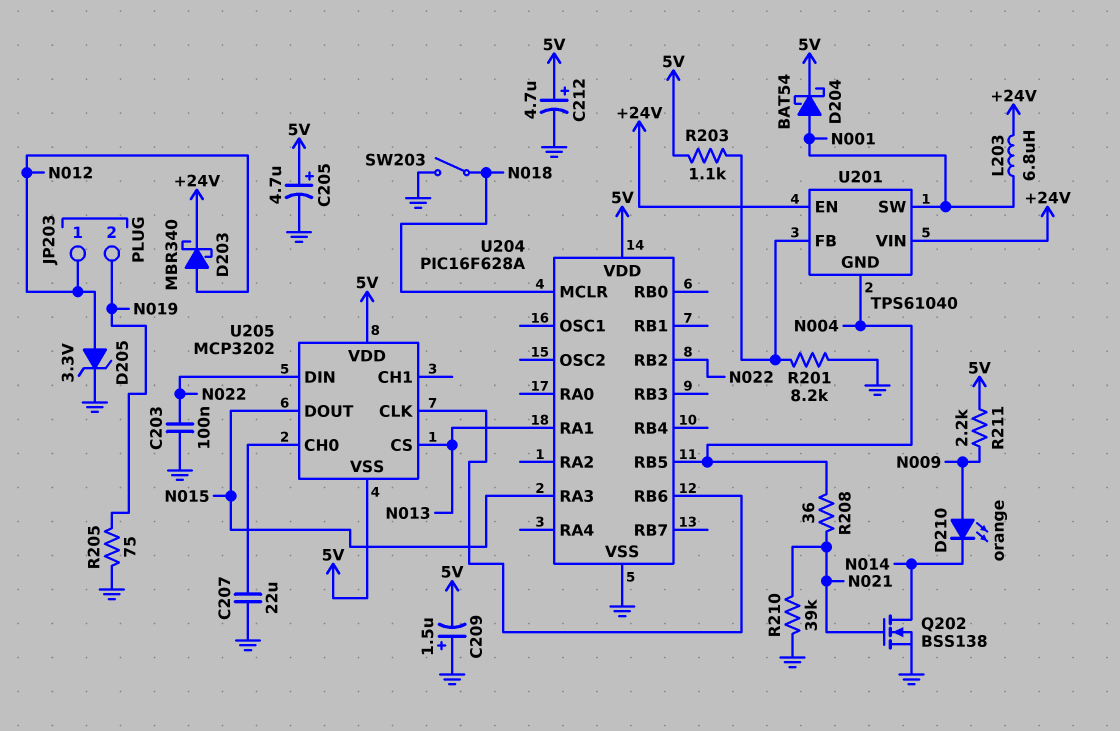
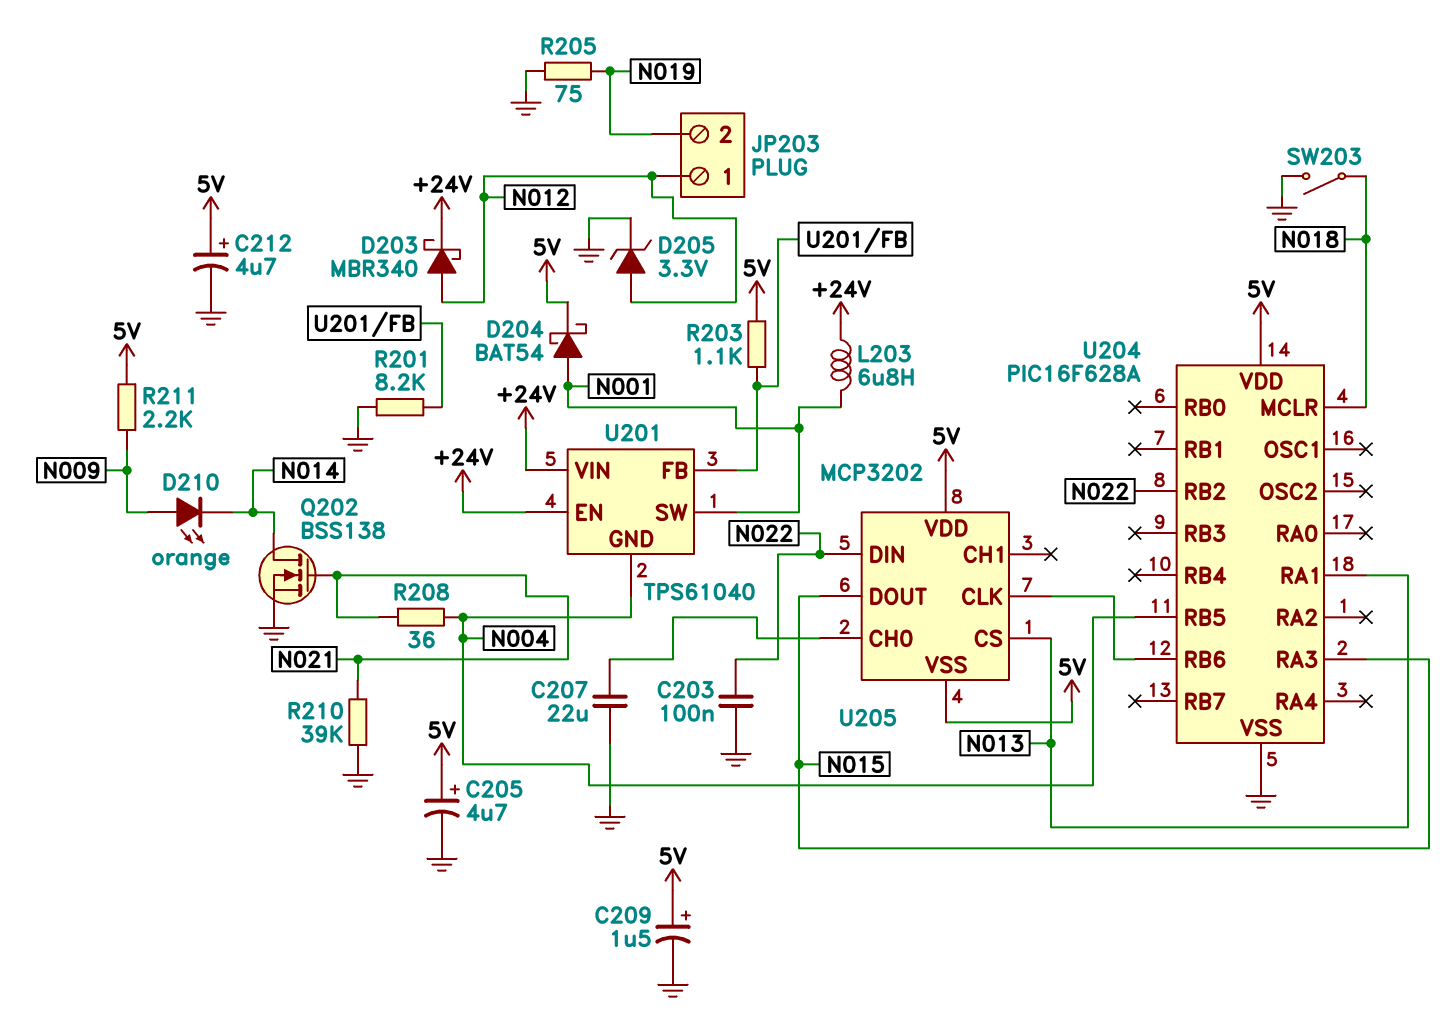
C209: 1.5uF (plus GND, minus 5V) -> 1.5uF (plus 5V, minus GND)

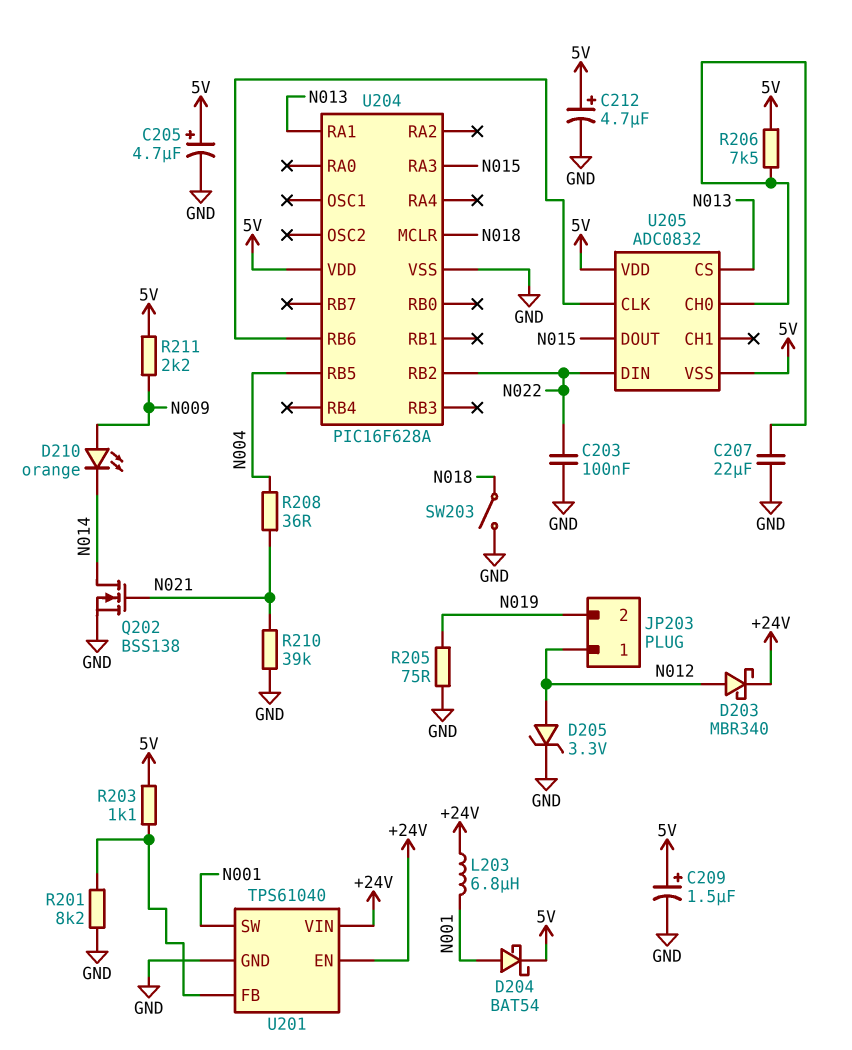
R206: none -> 7.5k (5V, U205/CH0)
U201 pin GND: N004 -> GND
U205: MCP3202 -> ADC0832

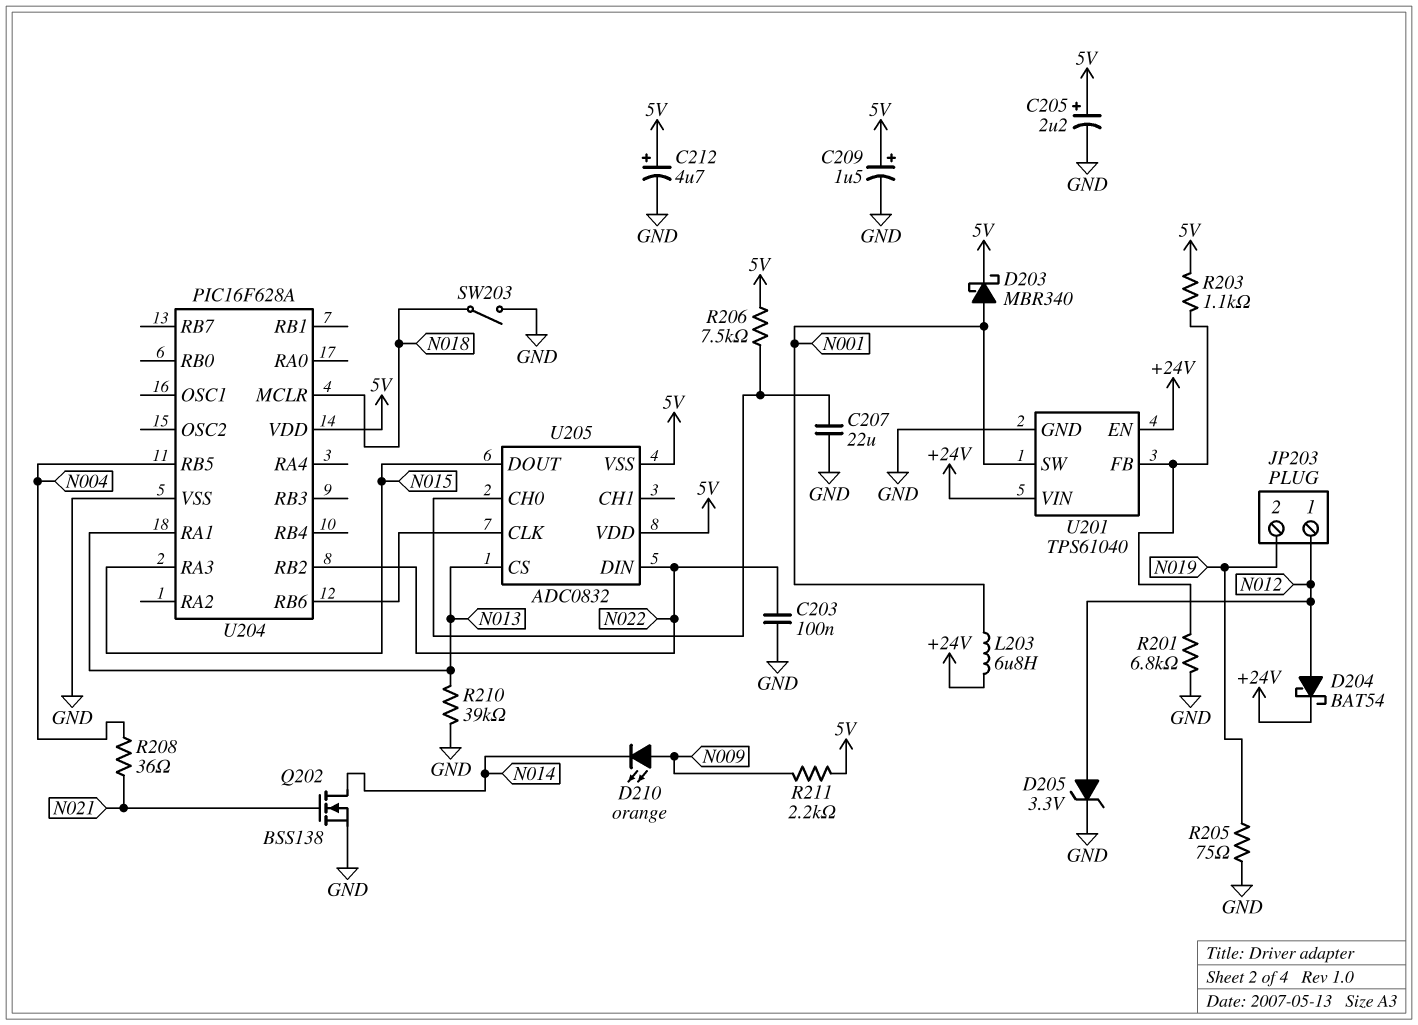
C205: 4.7uF (plus 5V, minus GND) -> 2.2uF (plus 5V, minus GND)
D203: schottky MBR340 (A N012, K +24V) -> schottky MBR340 (A N001, K 5V)
D204: schottky BAT54 (A N001, K 5V) -> schottky BAT54 (A N012, K +24V)
R201: 8.2k (GND, U201/FB) -> 6.8k (GND, U201/FB)
R210: 39k (GND, N021) -> 39k (GND, N013)

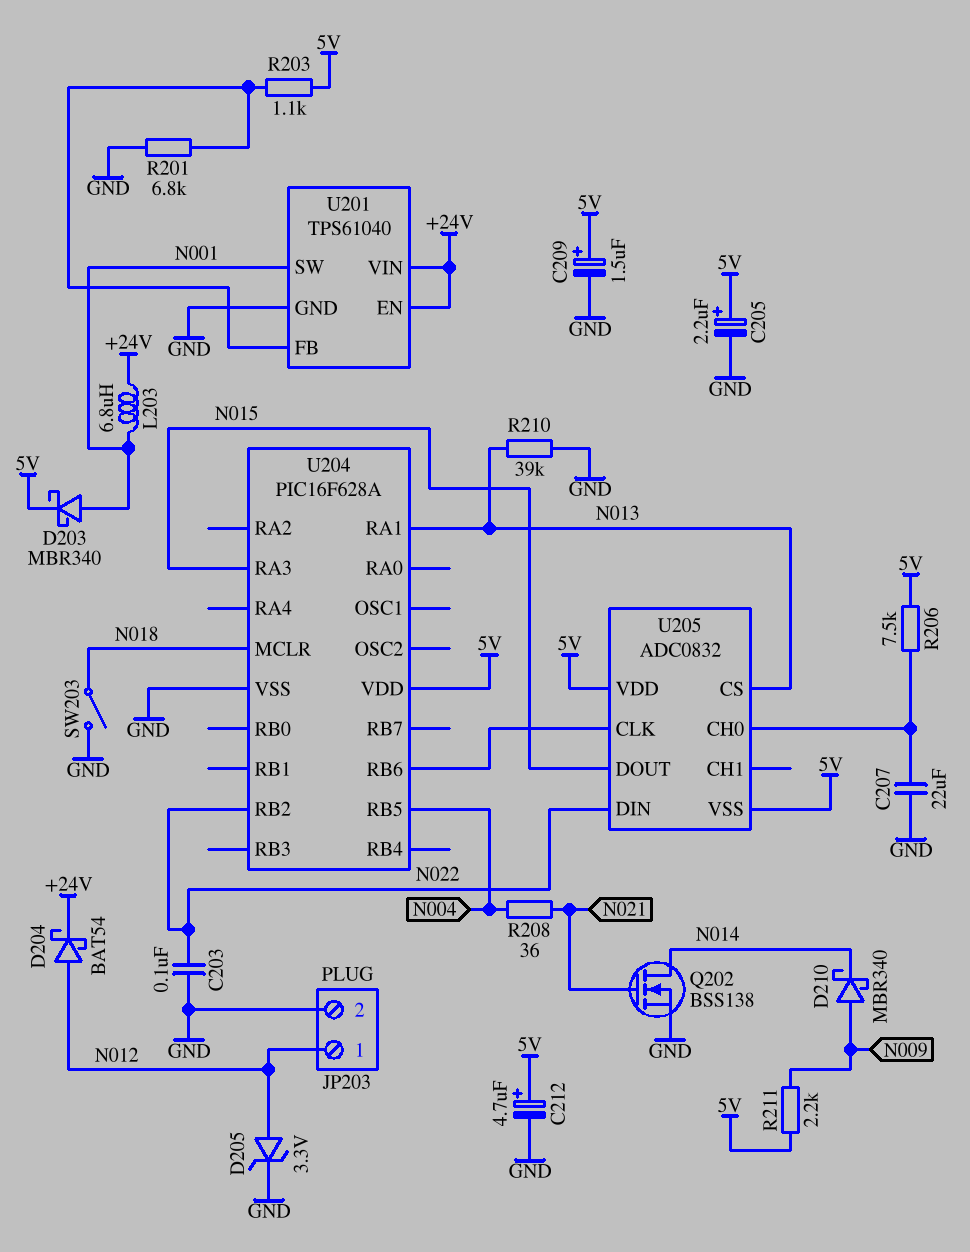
D210: LED orange (A N009, K N014) -> schottky MBR340 (A N009, K N014)
JP203 pin 2: N019 -> GND
R205: 75 (GND, N019) -> none

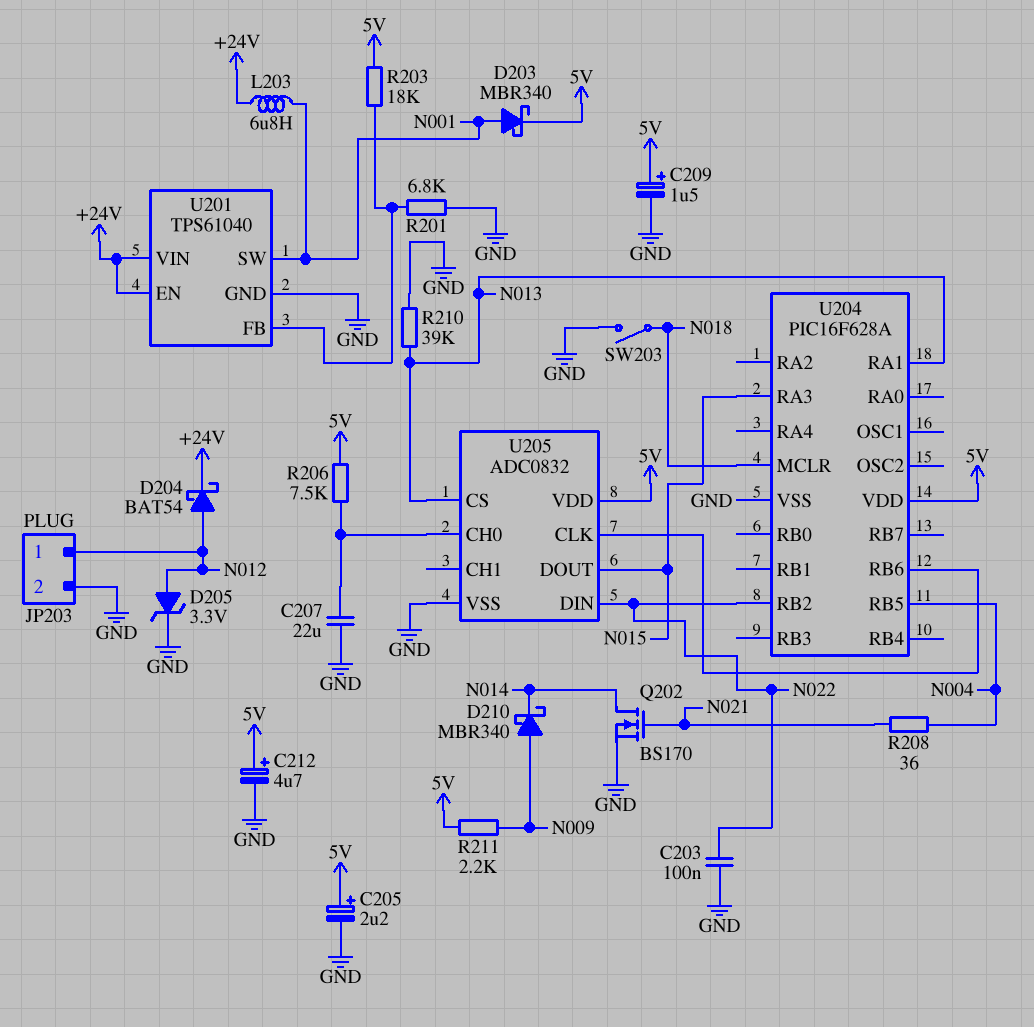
Q202: NMOS BSS138 (G N021, D N014, S GND) -> NMOS BS170 (G N021, D N014, S GND)
R203: 1.1k (5V, U201/FB) -> 18k (5V, U201/FB)
U205 pin VSS: 5V -> GND

